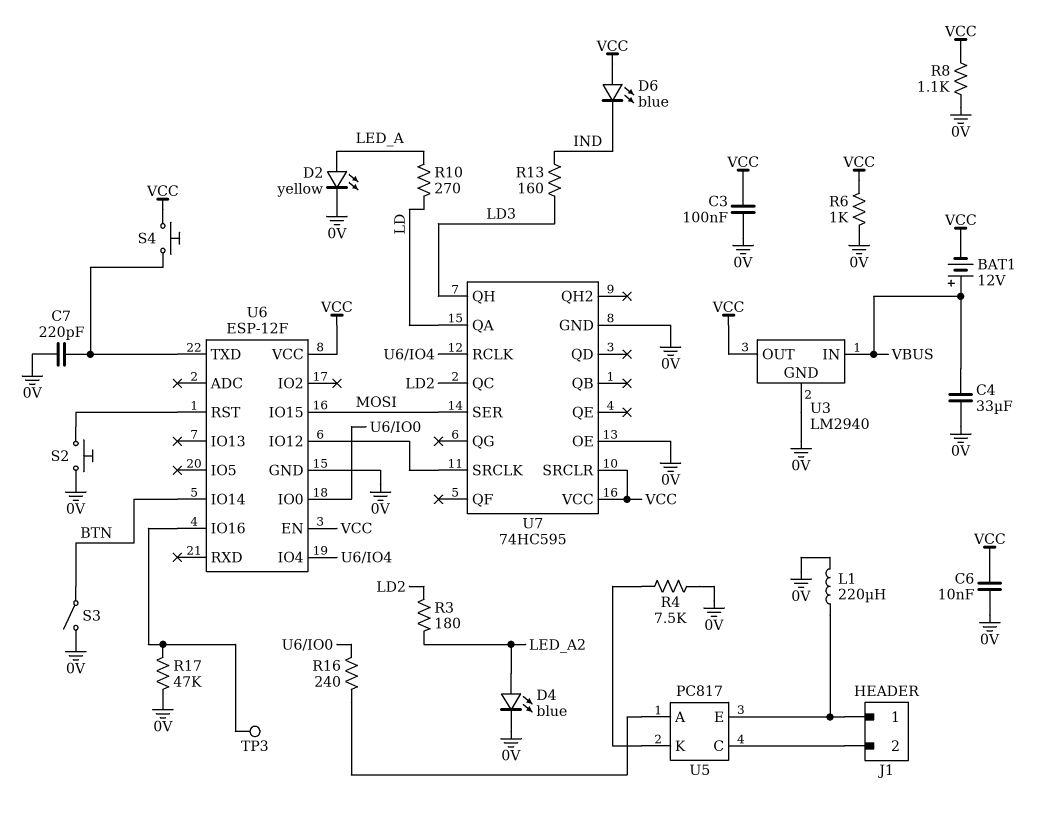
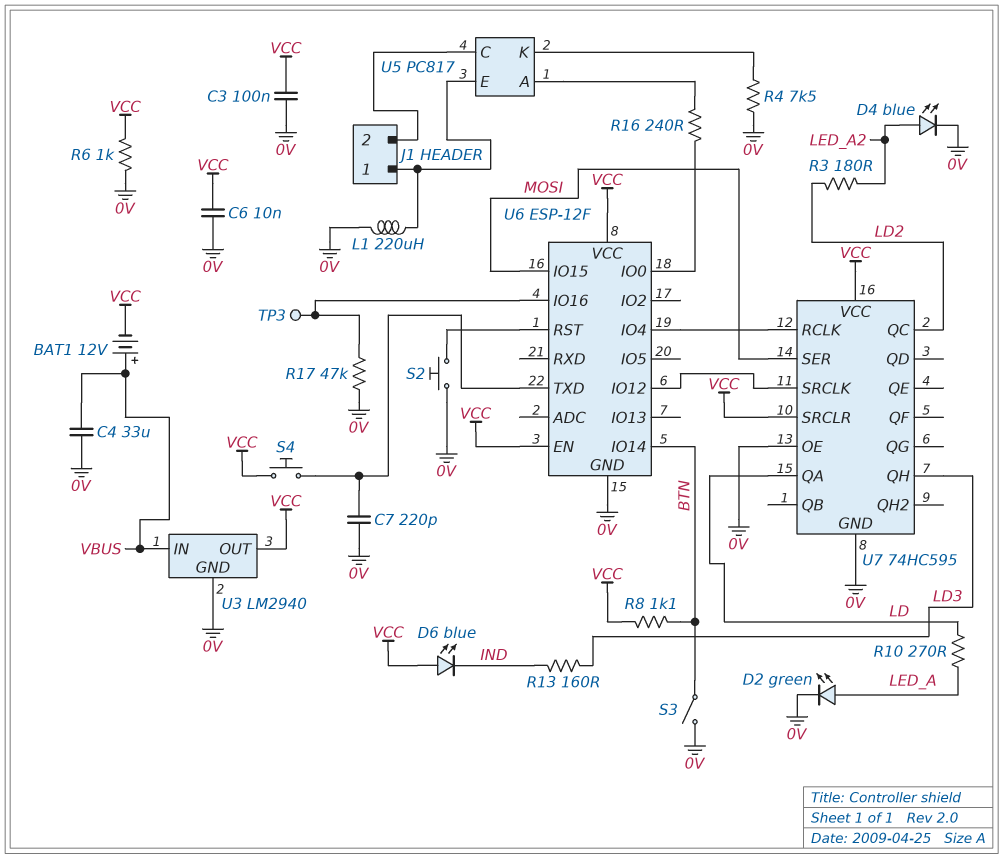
D2: LED yellow (A LED_A, K 0V) -> LED green (A LED_A, K 0V)
R8: 1.1k (0V, VCC) -> 1.1k (BTN, VCC)

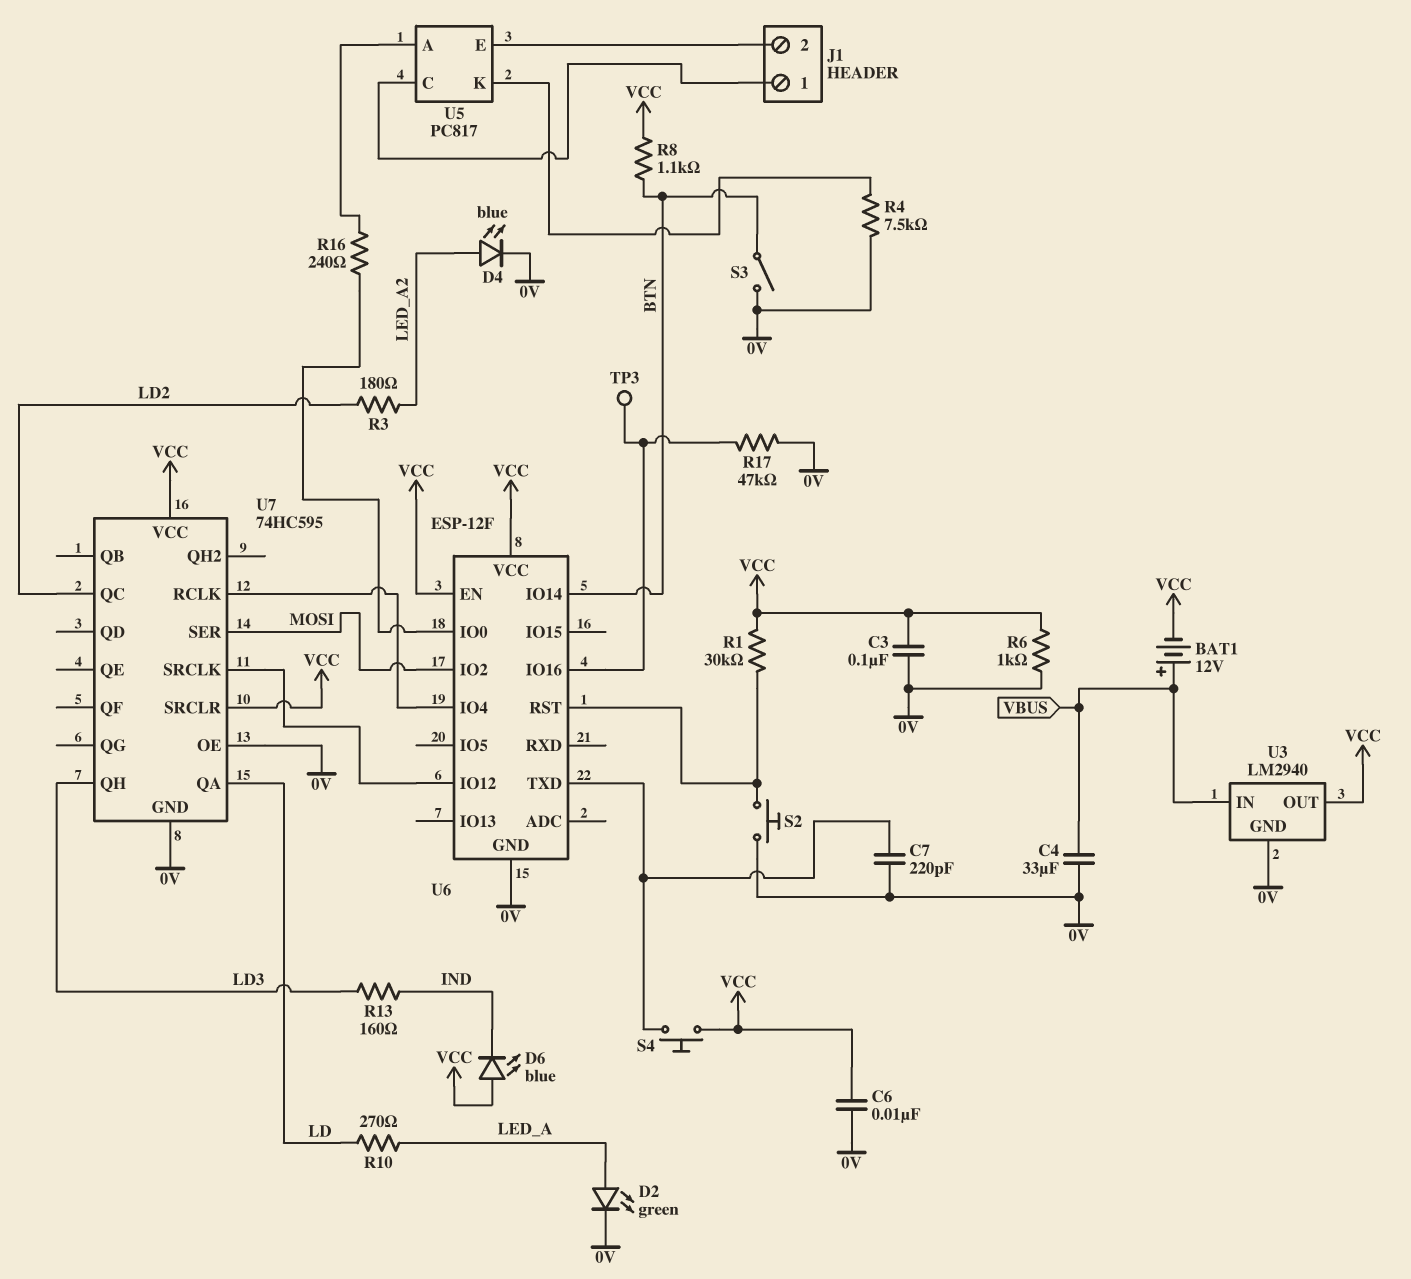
L1: 220uH (0V, J1/1) -> none
R1: none -> 30k (U6/RST, VCC)
U5 pin C: J1/2 -> J1/1
U5 pin E: J1/1 -> J1/2
U6 pin IO2: none -> MOSI
U6 pin IO15: MOSI -> none

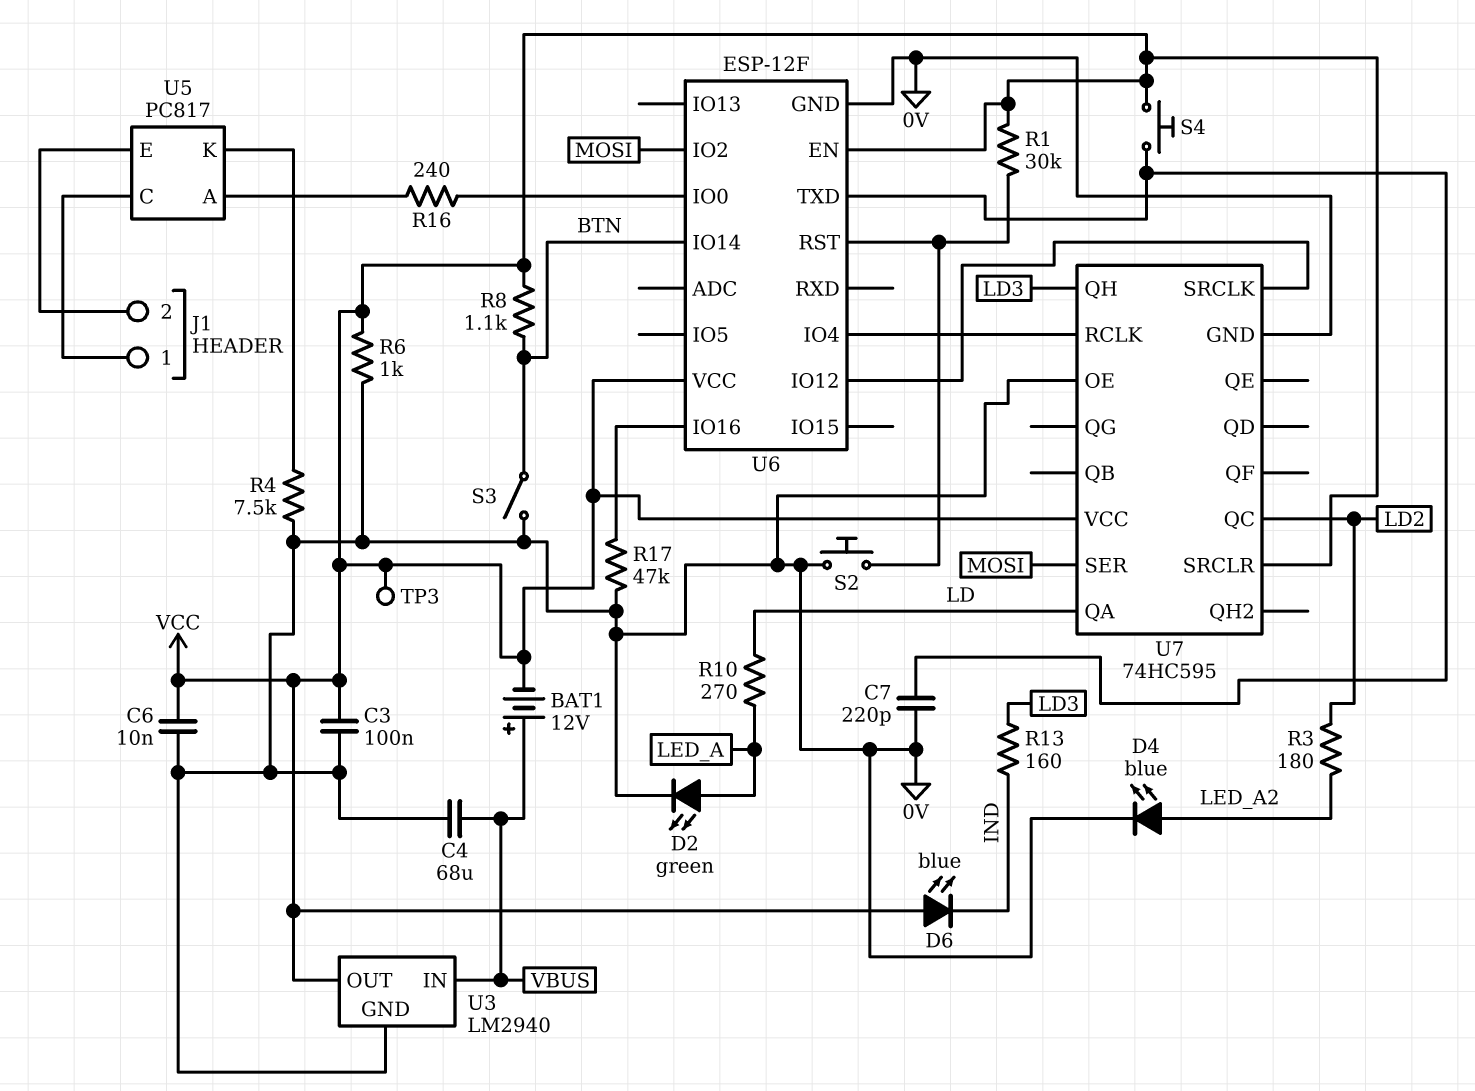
C4: 33uF (0V, VBUS) -> 68uF (0V, VBUS)
TP3: test point (U6/IO16) -> test point (VCC)

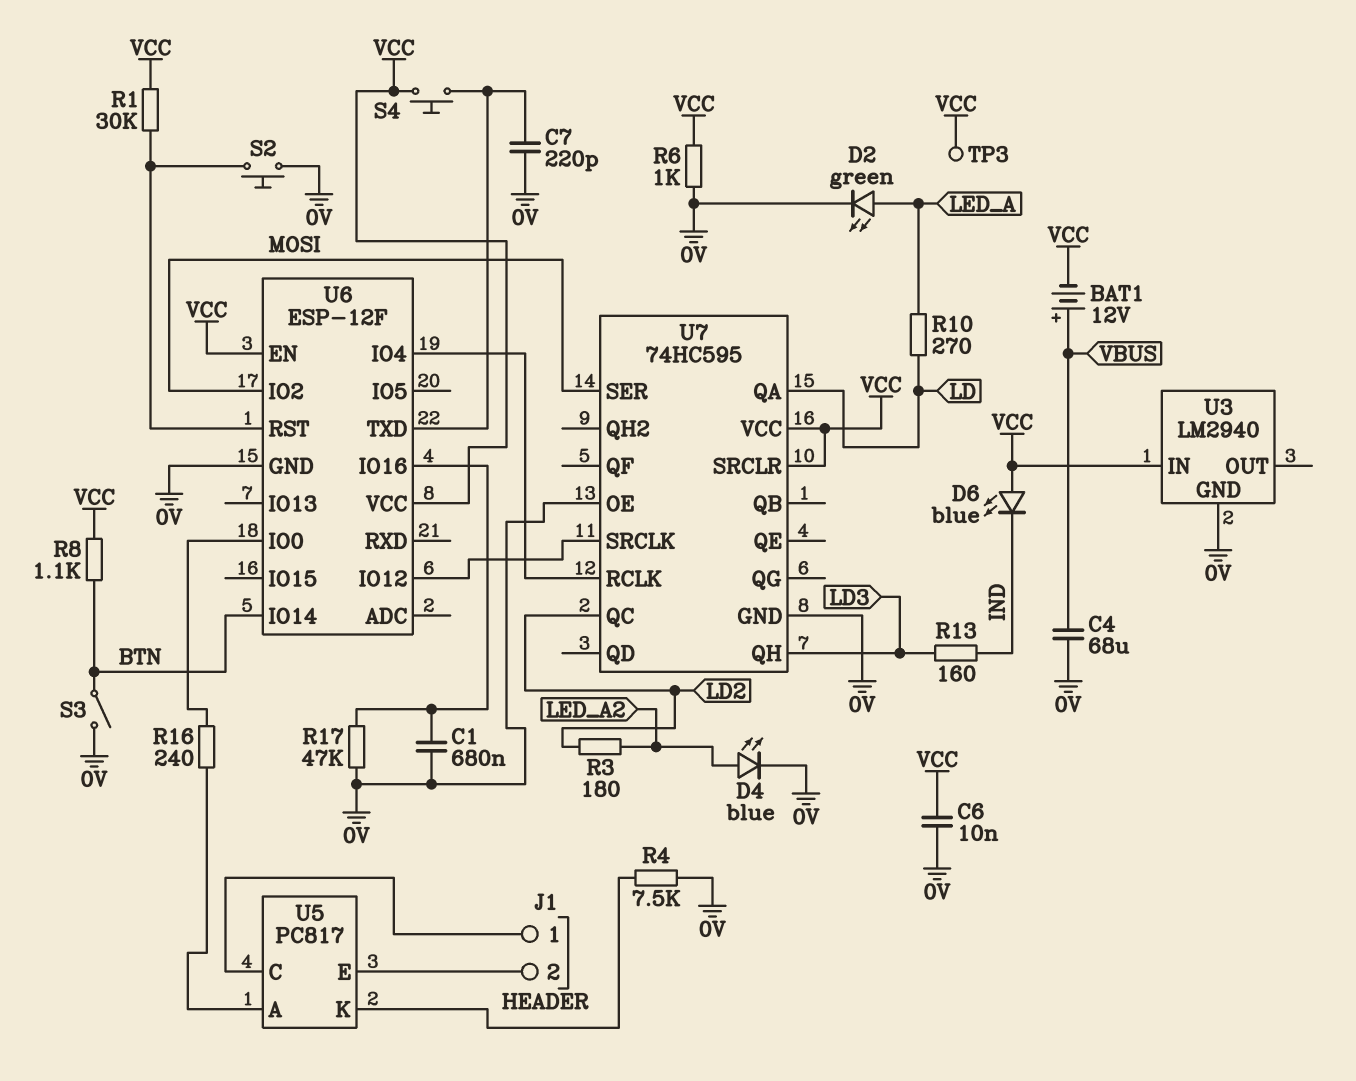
C1: none -> 680nF (0V, U6/IO16)
C3: 100nF (0V, VCC) -> none
U3 pin IN: VBUS -> VCC
U3 pin OUT: VCC -> none

